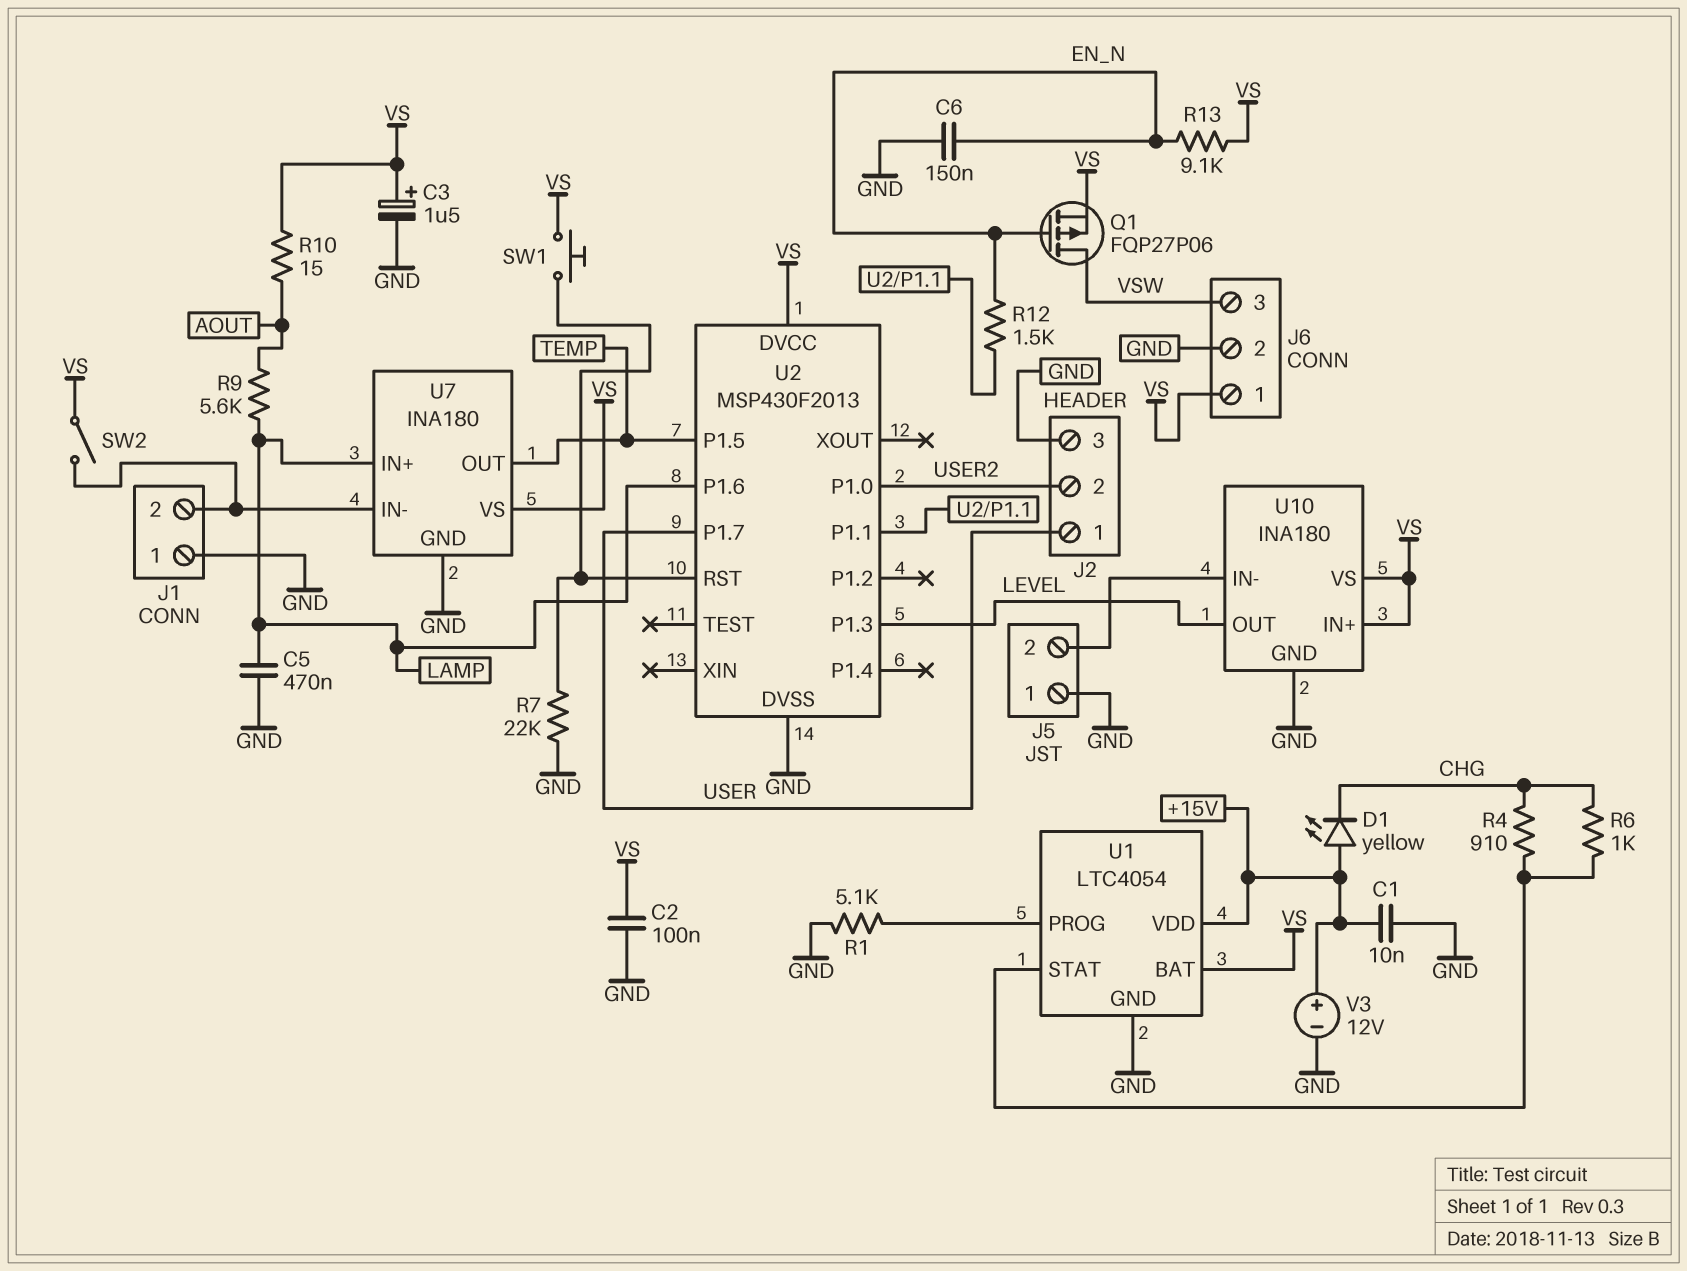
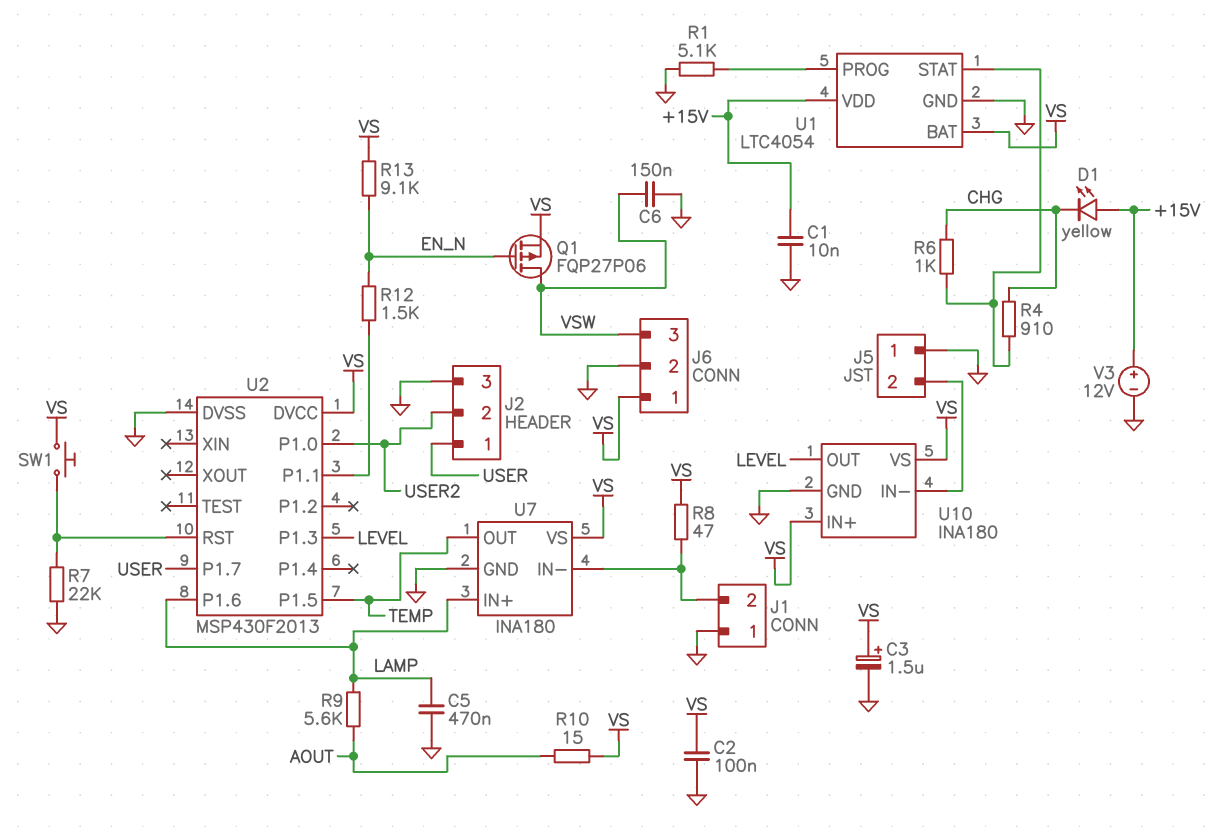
C6: 150nF (EN_N, GND) -> 150nF (GND, VSW)
R8: none -> 47 (J1/2, VS)
SW2: switch (J1/2, VS) -> none

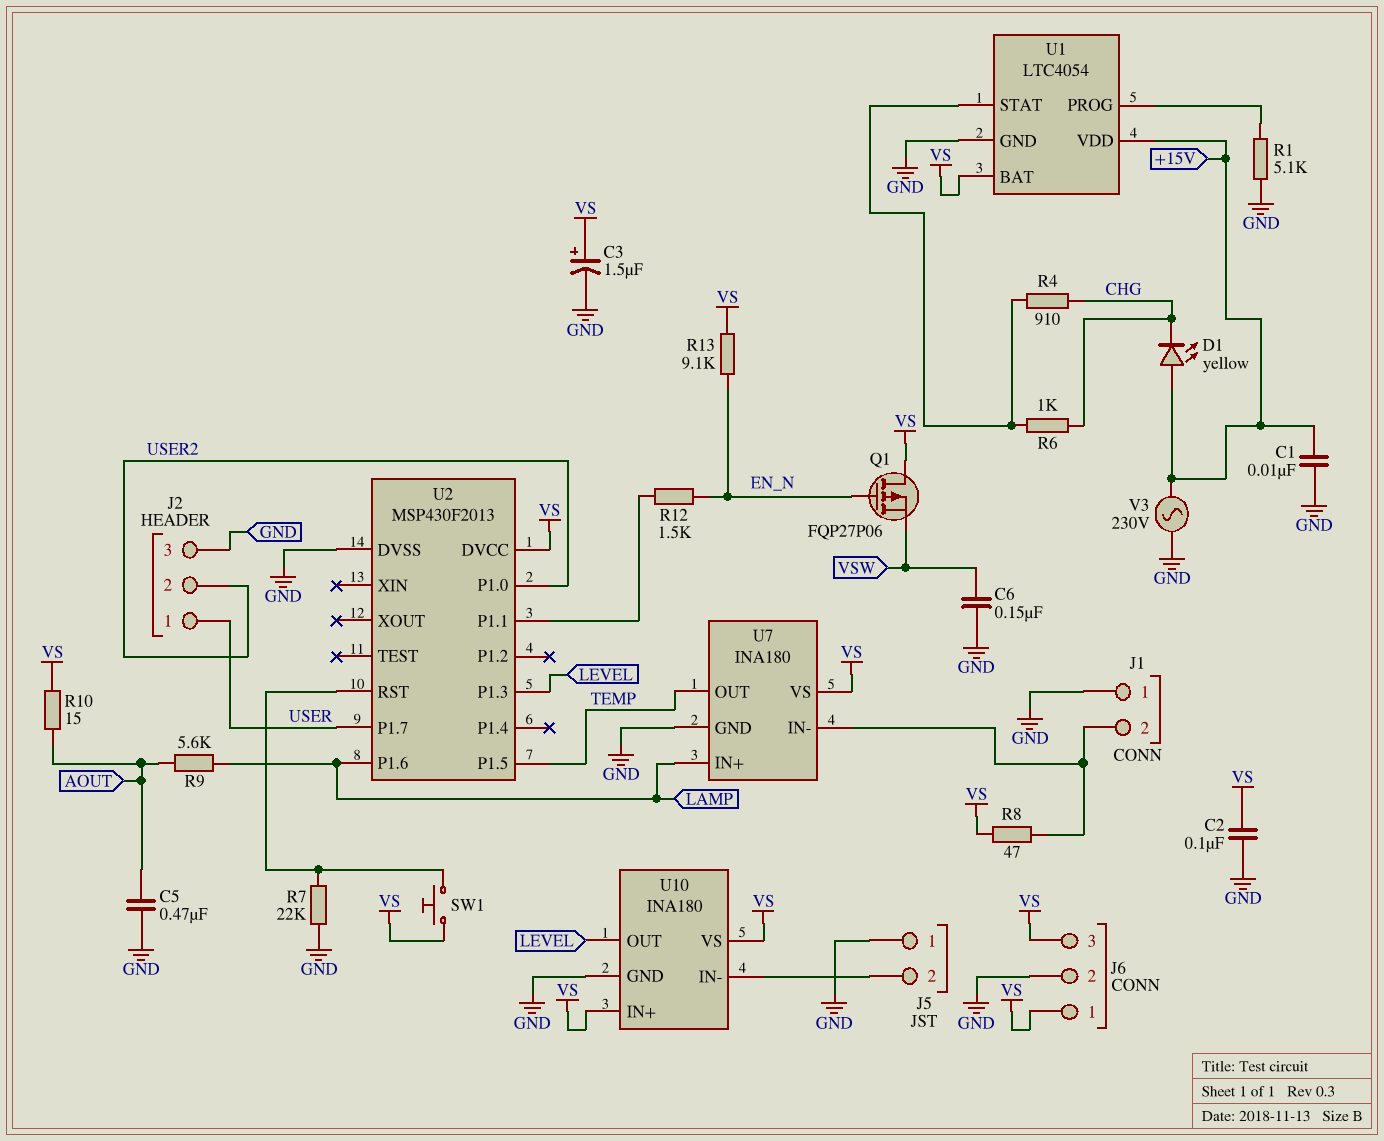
C5: 470nF (GND, LAMP) -> 470nF (AOUT, GND)
J6 pin 3: VSW -> VS
Q1: PMOS FQP27P06 (G EN_N, D VSW, S VS) -> PMOS FQP27P06 (G EN_N, D VS, S VSW)
V3: 12V (plus +15V, minus GND) -> AC 230V (+15V, GND)

